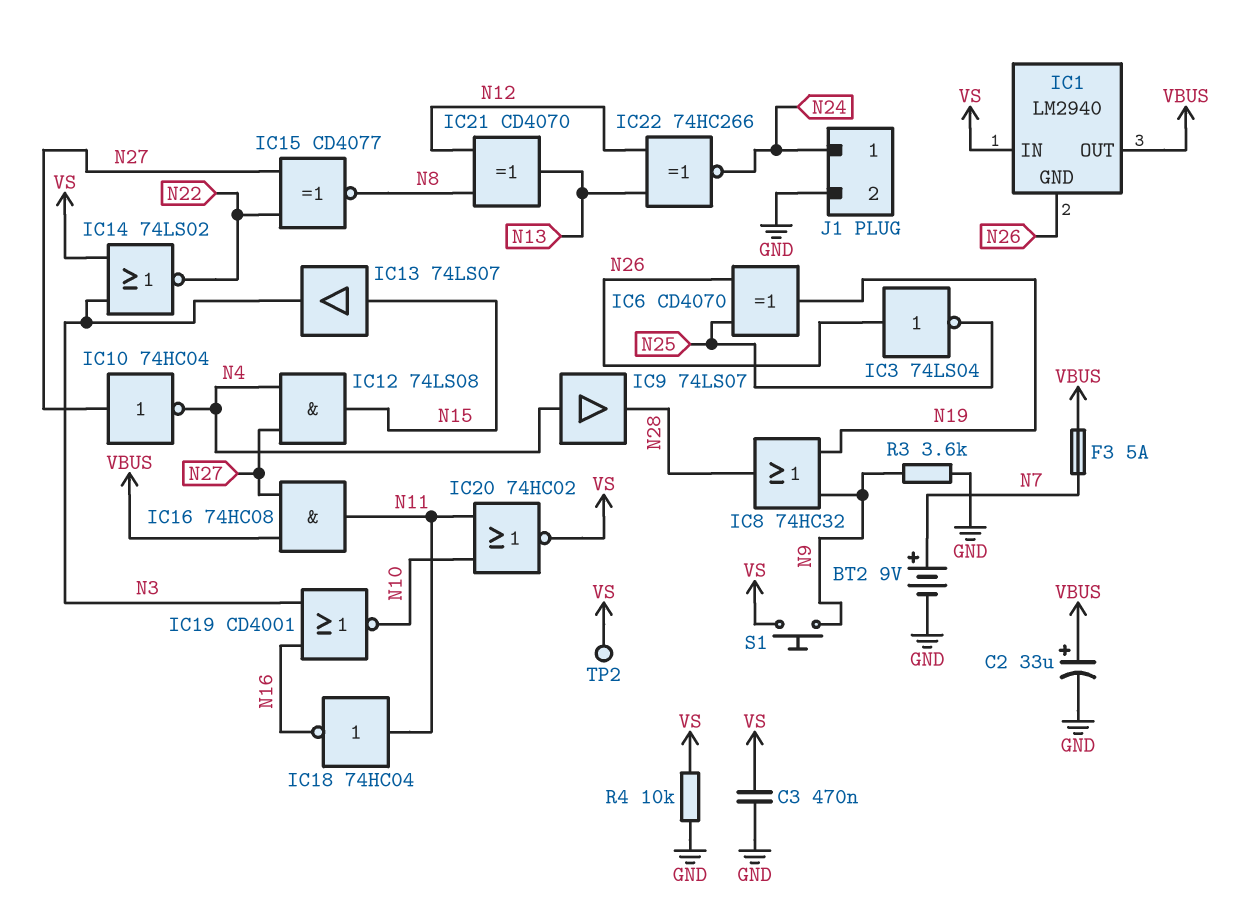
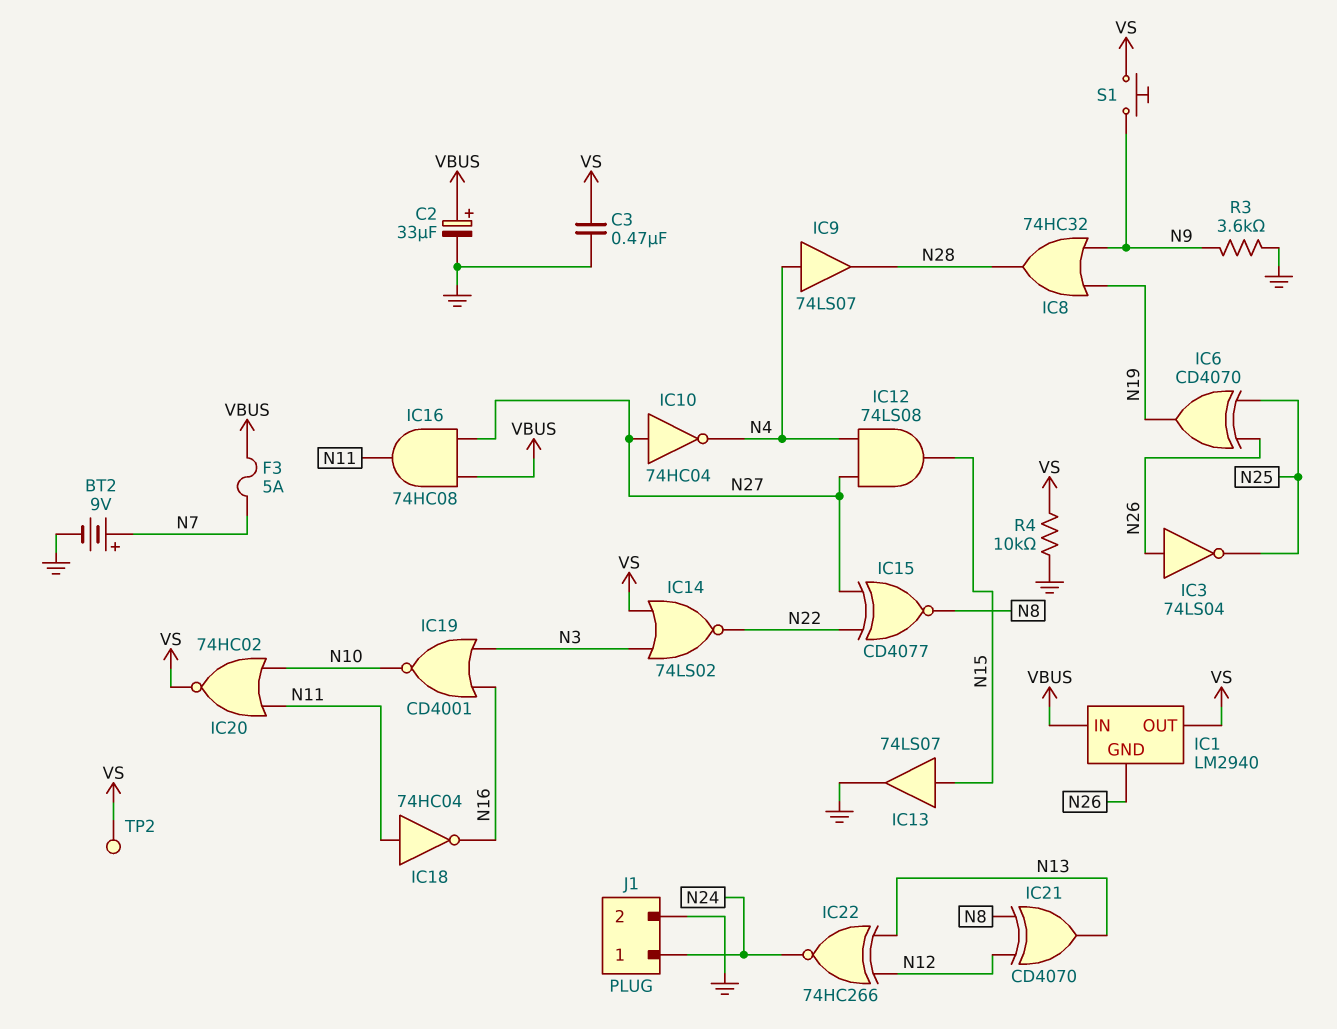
IC1 pin IN: VS -> VBUS
IC1 pin OUT: VBUS -> VS
IC13: buffer 74LS07 (in N15, out N3) -> buffer 74LS07 (in N15, out GND)

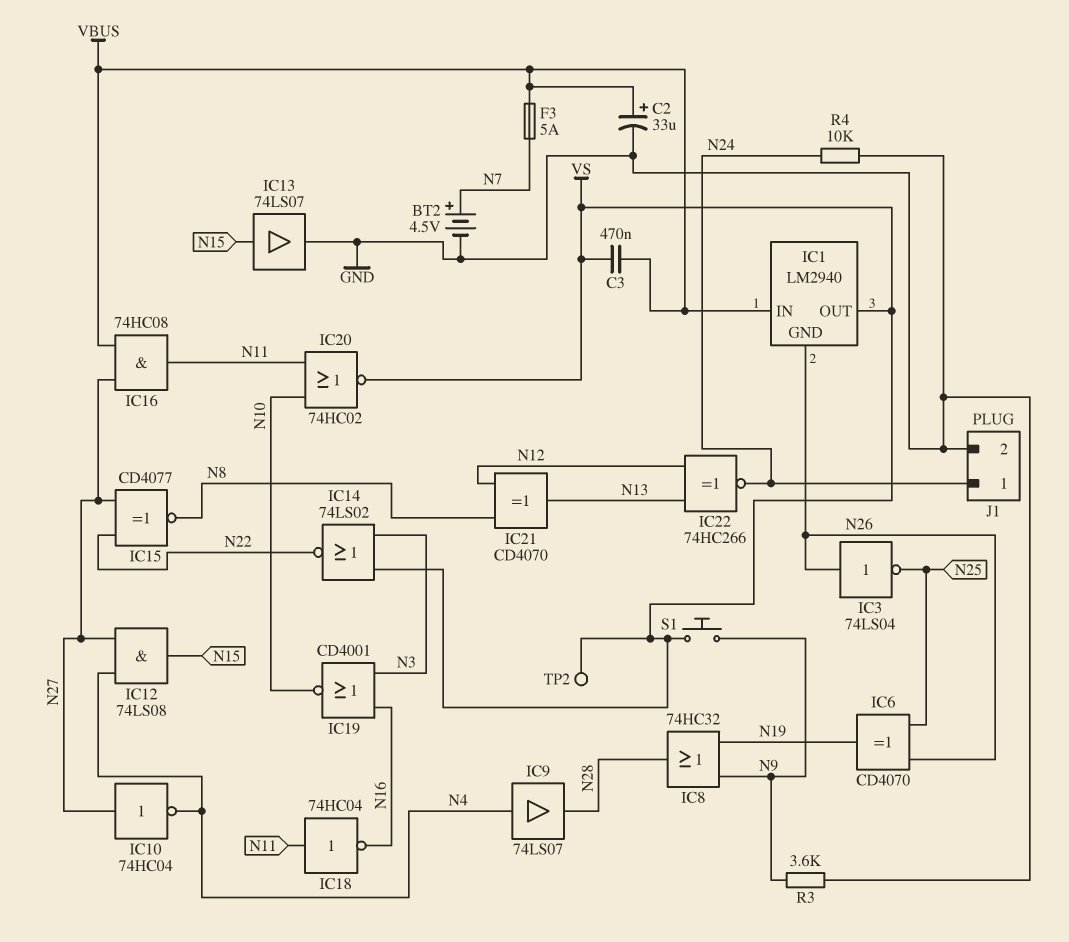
BT2: 9V (plus N7, minus GND) -> 4.5V (plus N7, minus GND)
C3: 470nF (GND, VS) -> 470nF (VBUS, VS)
R4: 10k (GND, VS) -> 10k (GND, N24)

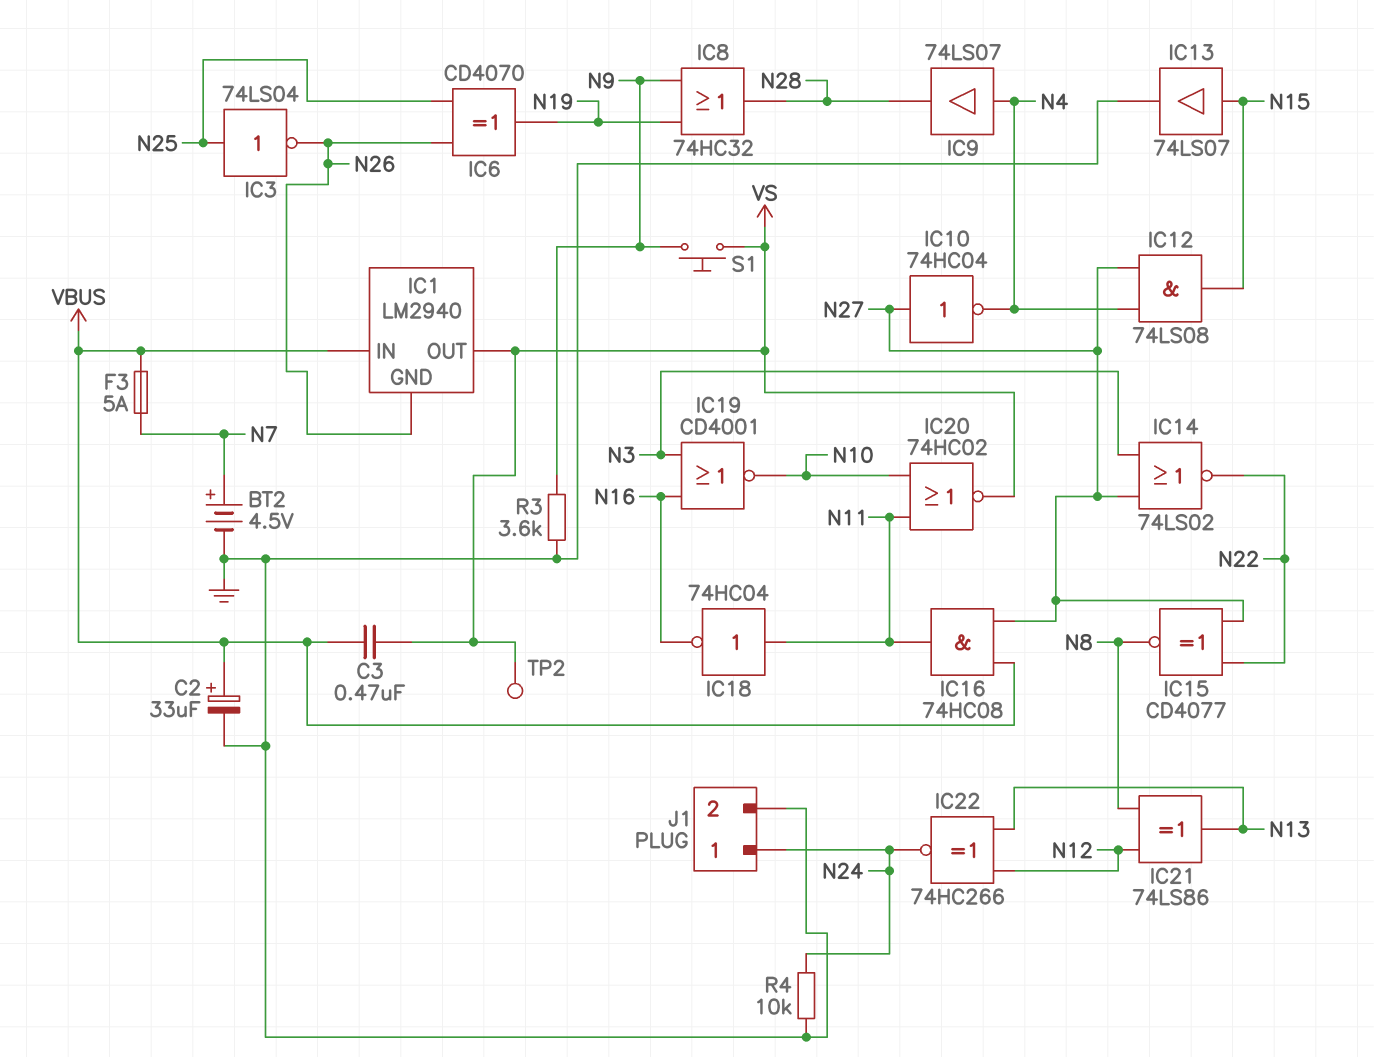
IC3: NOT 74LS04 (in N26, out N25) -> NOT 74LS04 (in N25, out N26)
IC14: NOR 74LS02 (in N3, in VS, out N22) -> NOR 74LS02 (in N3, in N27, out N22)
IC21: XOR CD4070 (in N8, in N12, out N13) -> XOR 74LS86 (in N8, in N12, out N13)

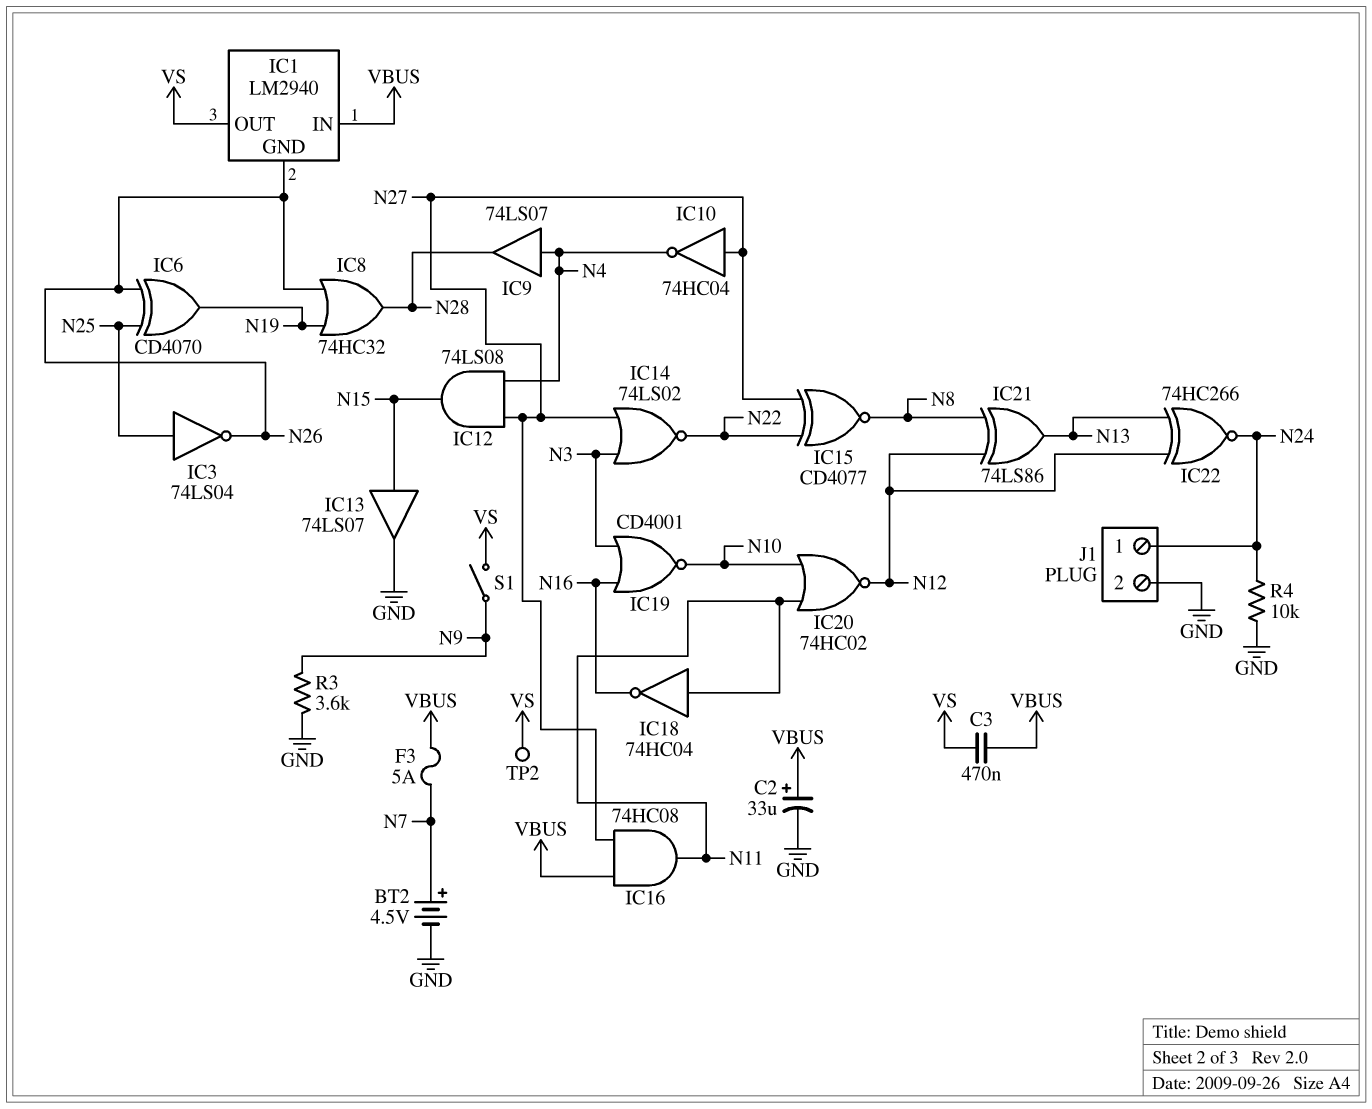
IC8: OR 74HC32 (in N9, in N19, out N28) -> OR 74HC32 (in N19, in N26, out N28)
IC20: NOR 74HC02 (in N10, in N11, out VS) -> NOR 74HC02 (in N10, in N11, out N12)
S1: button (N9, VS) -> switch (N9, VS)

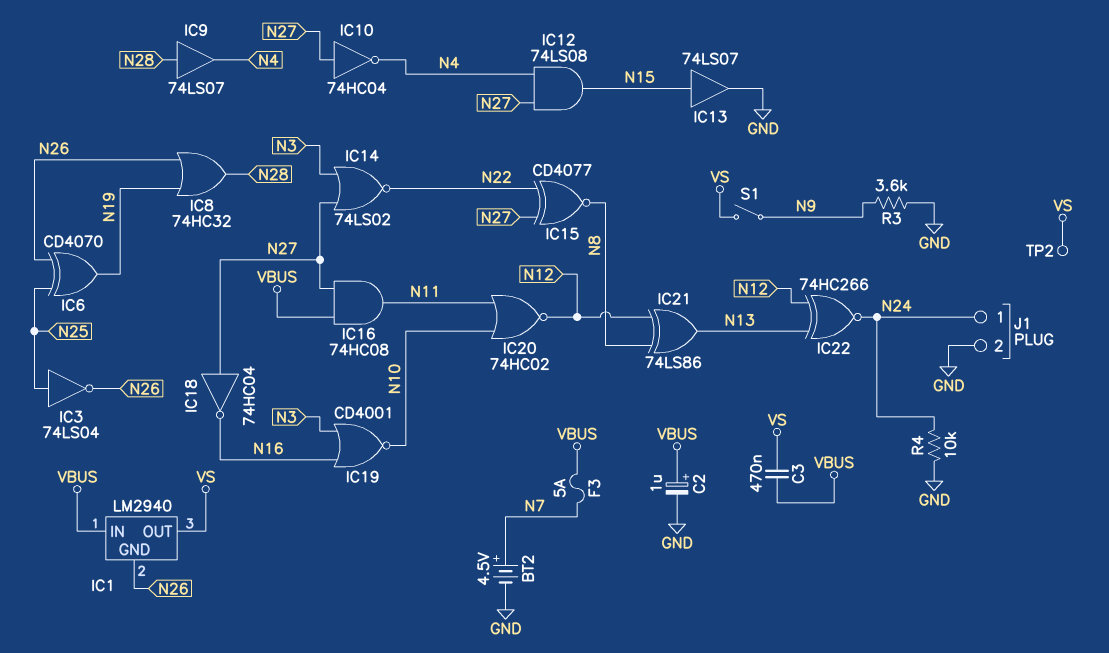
C2: 33uF (plus VBUS, minus GND) -> 1uF (plus VBUS, minus GND)
IC9: buffer 74LS07 (in N4, out N28) -> buffer 74LS07 (in N28, out N4)
IC18: NOT 74HC04 (in N11, out N16) -> NOT 74HC04 (in N27, out N16)

